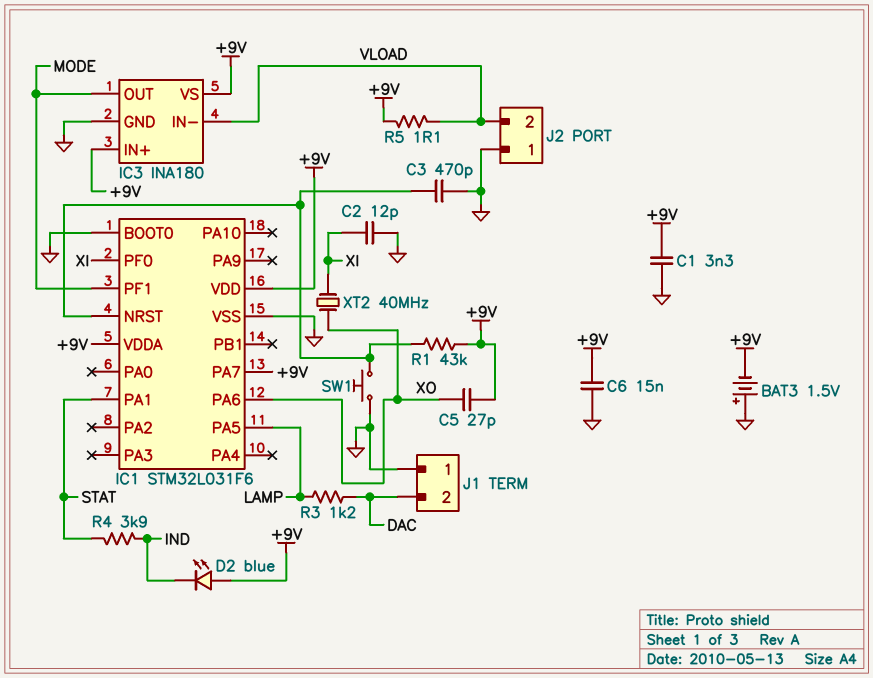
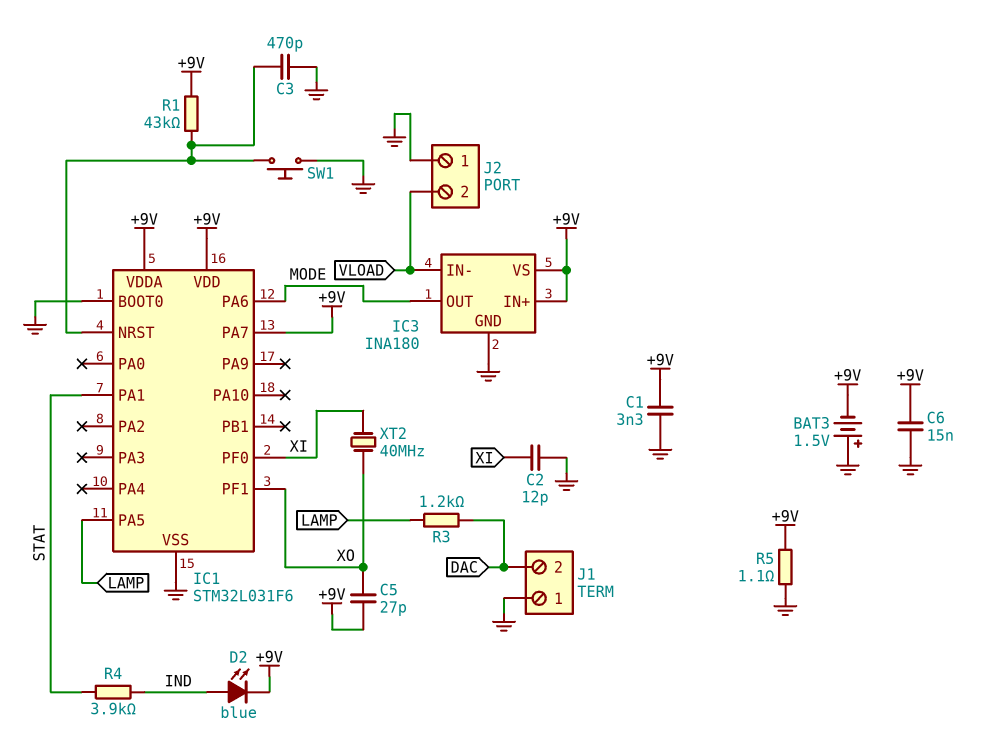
D2: LED blue (A +9V, K IND) -> LED blue (A IND, K +9V)
IC1 pin PA6: XO -> MODE
IC1 pin PF1: MODE -> XO
R5: 1.1 (+9V, VLOAD) -> 1.1 (+9V, GND)

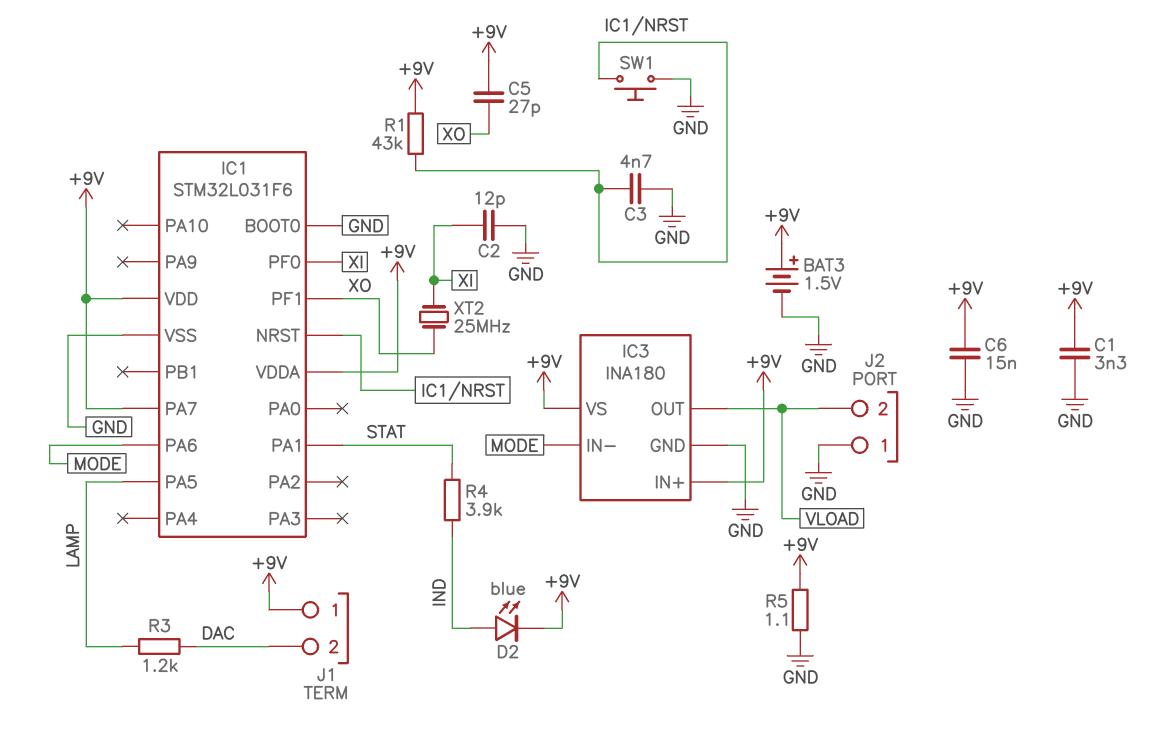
BAT3: 1.5V (plus GND, minus +9V) -> 1.5V (plus +9V, minus GND)
C3: 470pF (GND, IC1/NRST) -> 4.7nF (GND, IC1/NRST)
IC3 pin IN-: VLOAD -> MODE
IC3 pin OUT: MODE -> VLOAD
J1 pin 1: GND -> +9V
XT2: 40MHz (XI, XO) -> 25MHz (XI, XO)

